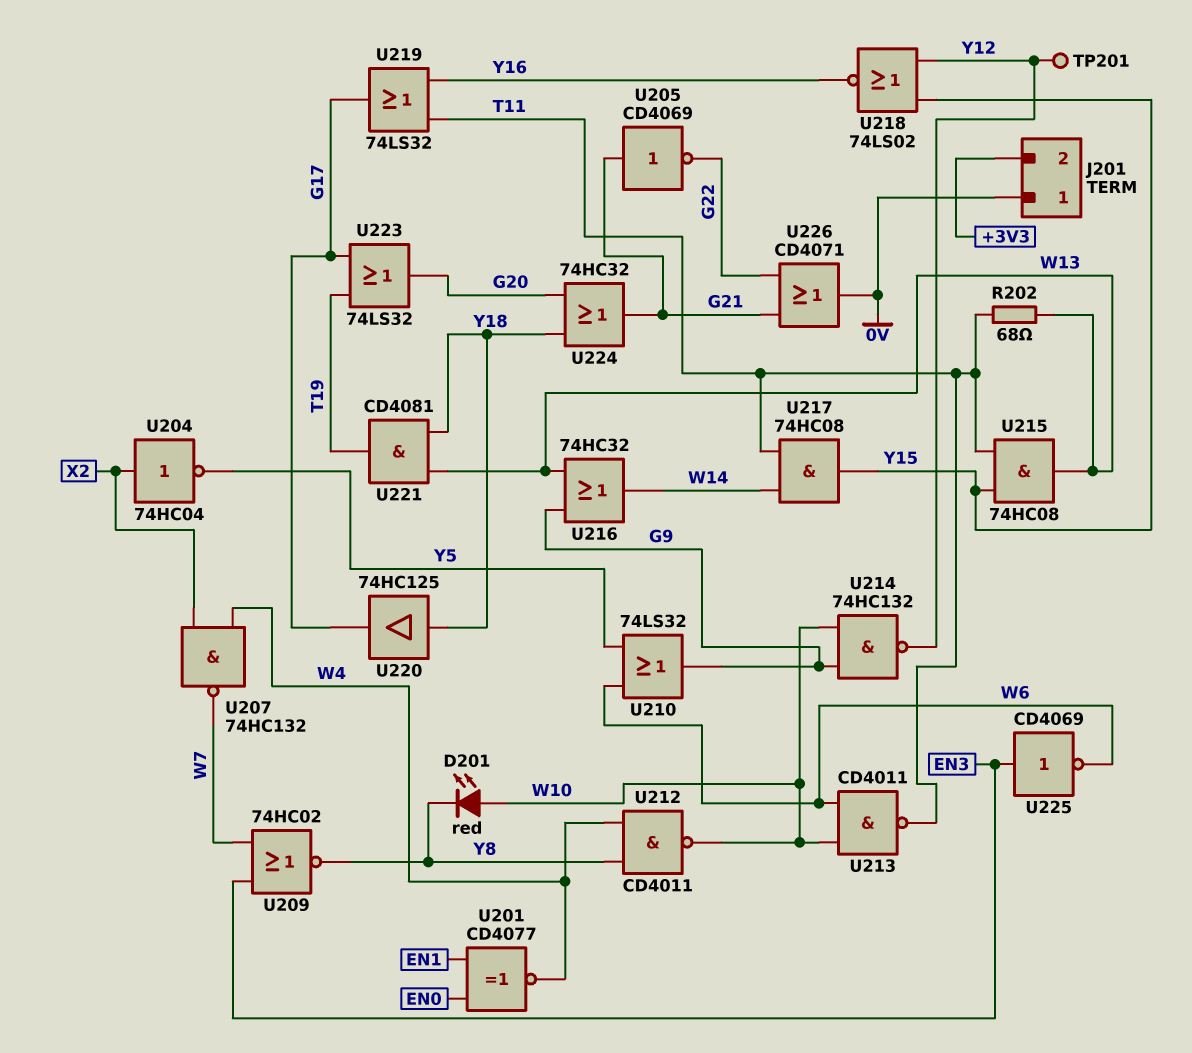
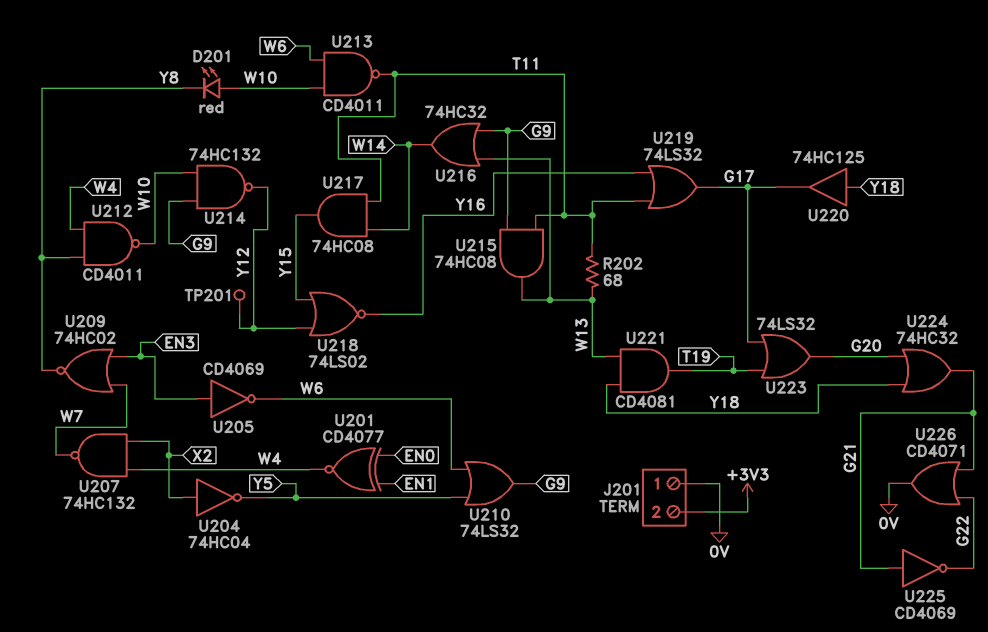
U205: NOT CD4069 (in G21, out G22) -> NOT CD4069 (in EN3, out W6)
U215: AND 74HC08 (in T11, in Y15, out W13) -> AND 74HC08 (in G9, in T11, out W13)
U225: NOT CD4069 (in EN3, out W6) -> NOT CD4069 (in G21, out G22)

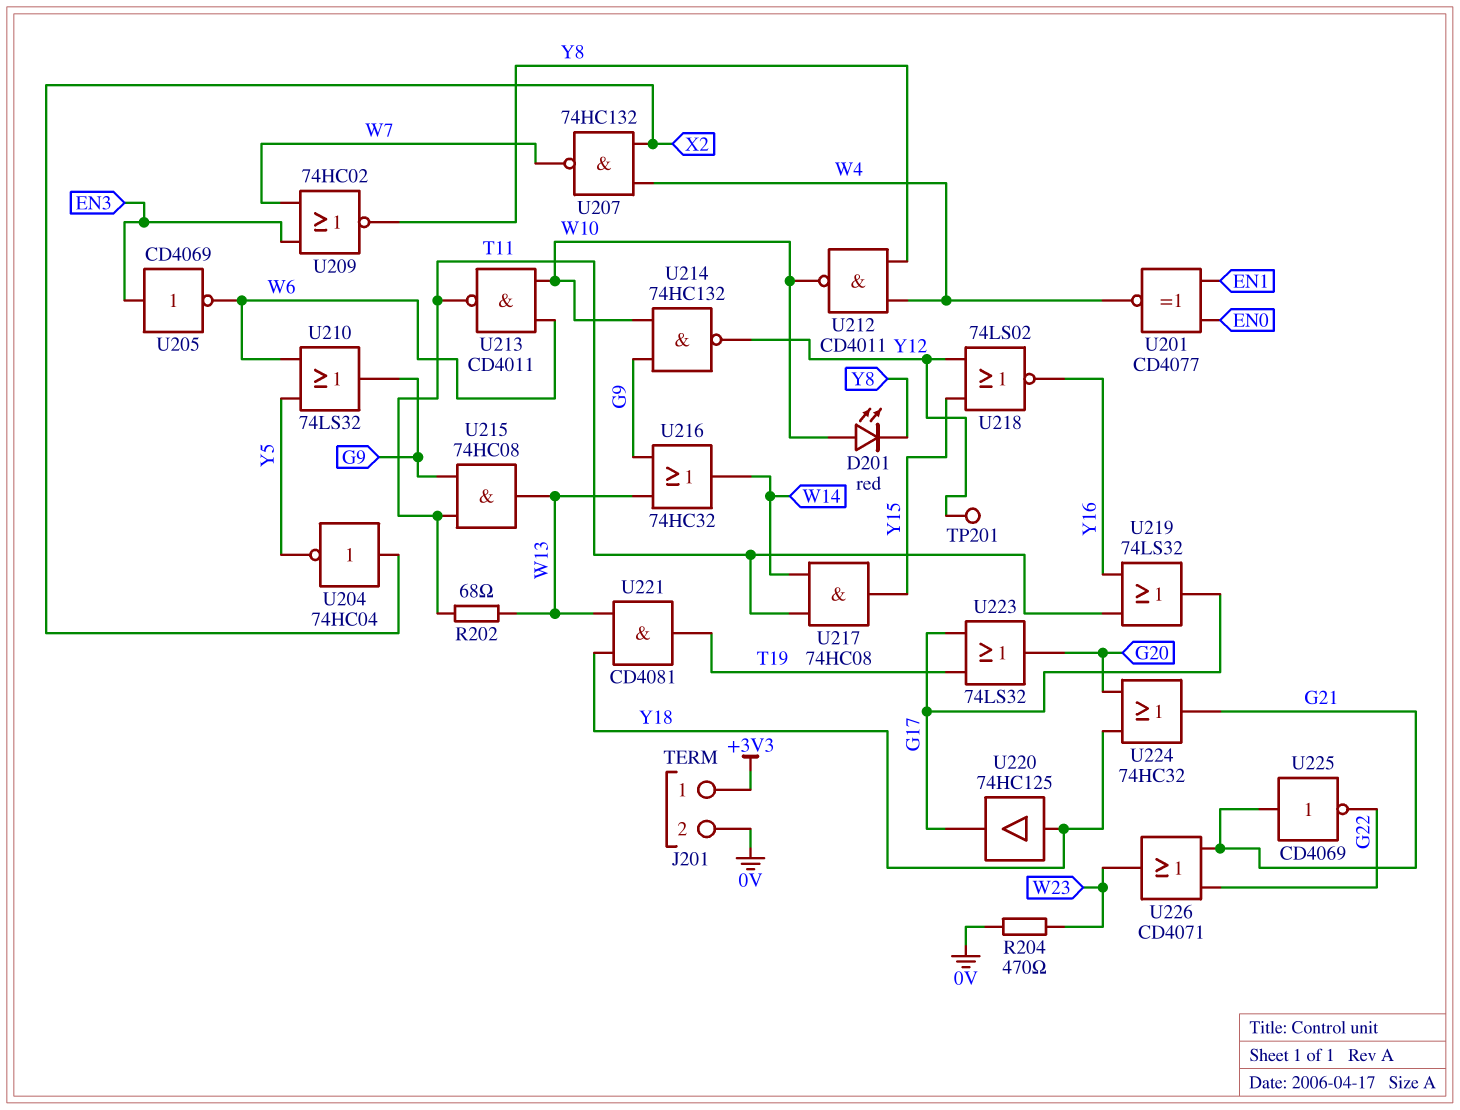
J201 pin 1: 0V -> +3V3
J201 pin 2: +3V3 -> 0V
R204: none -> 470 (0V, W23)
U226: OR CD4071 (in G21, in G22, out 0V) -> OR CD4071 (in G21, in G22, out W23)

